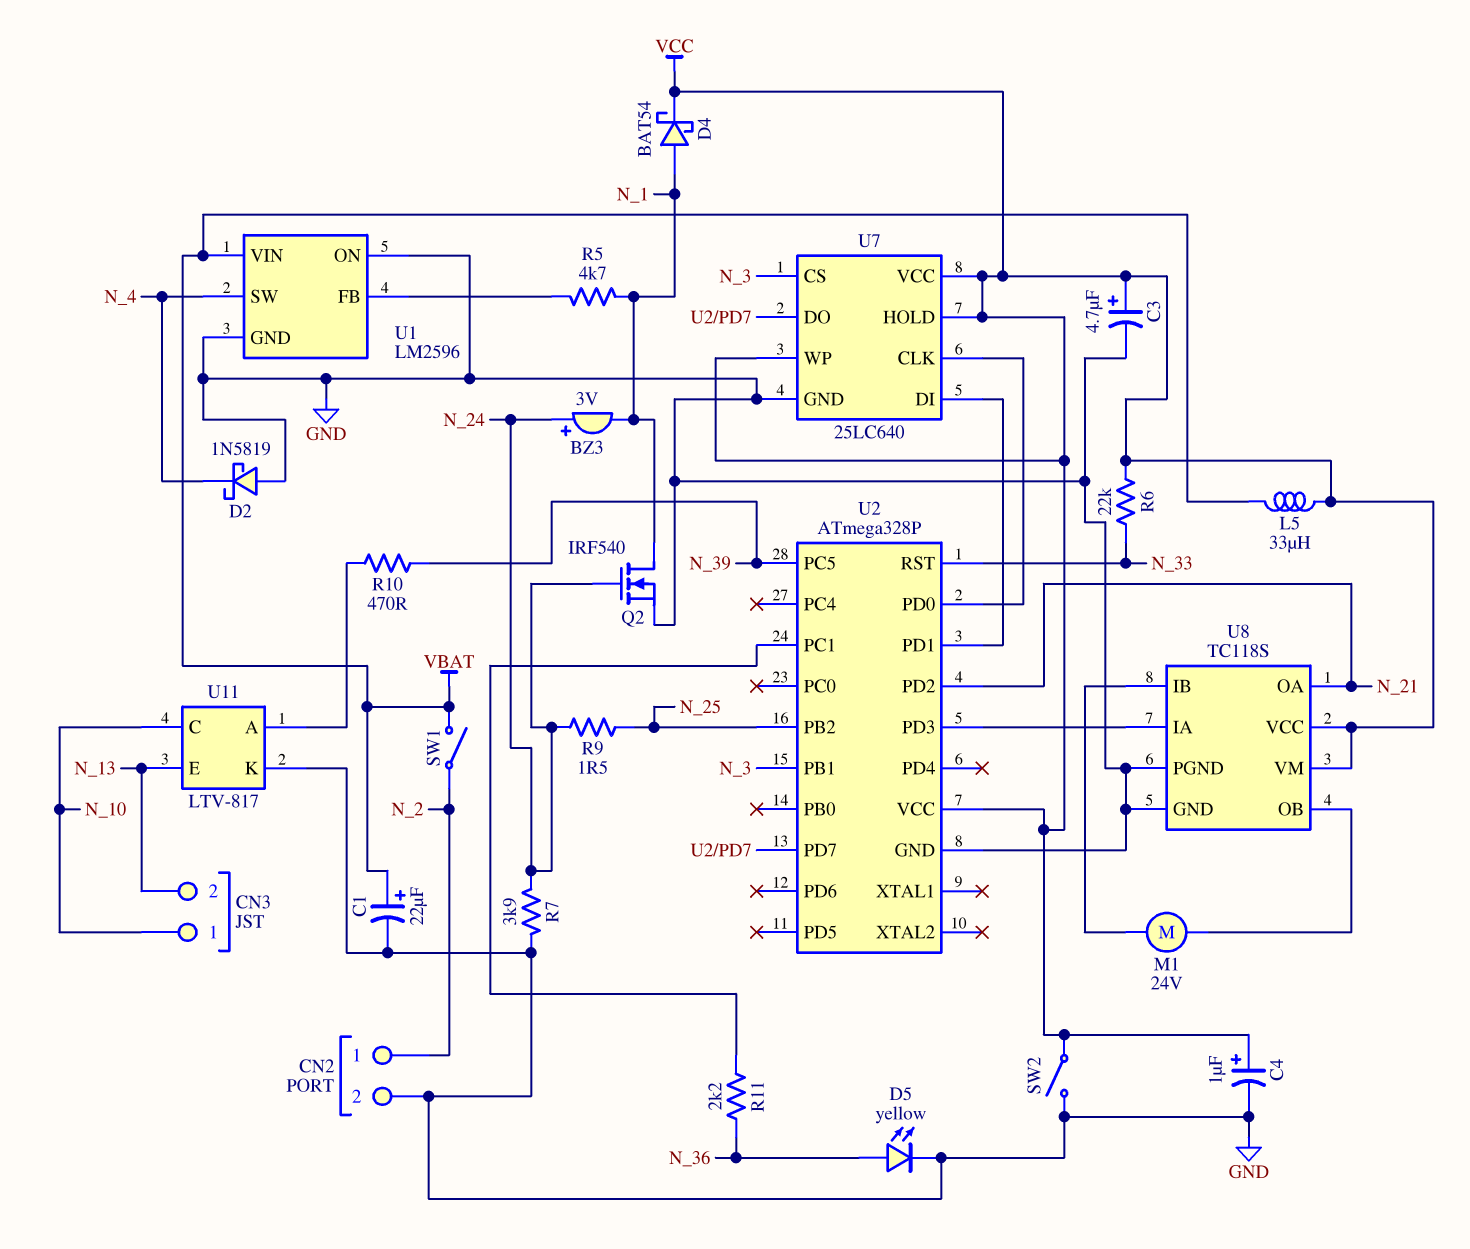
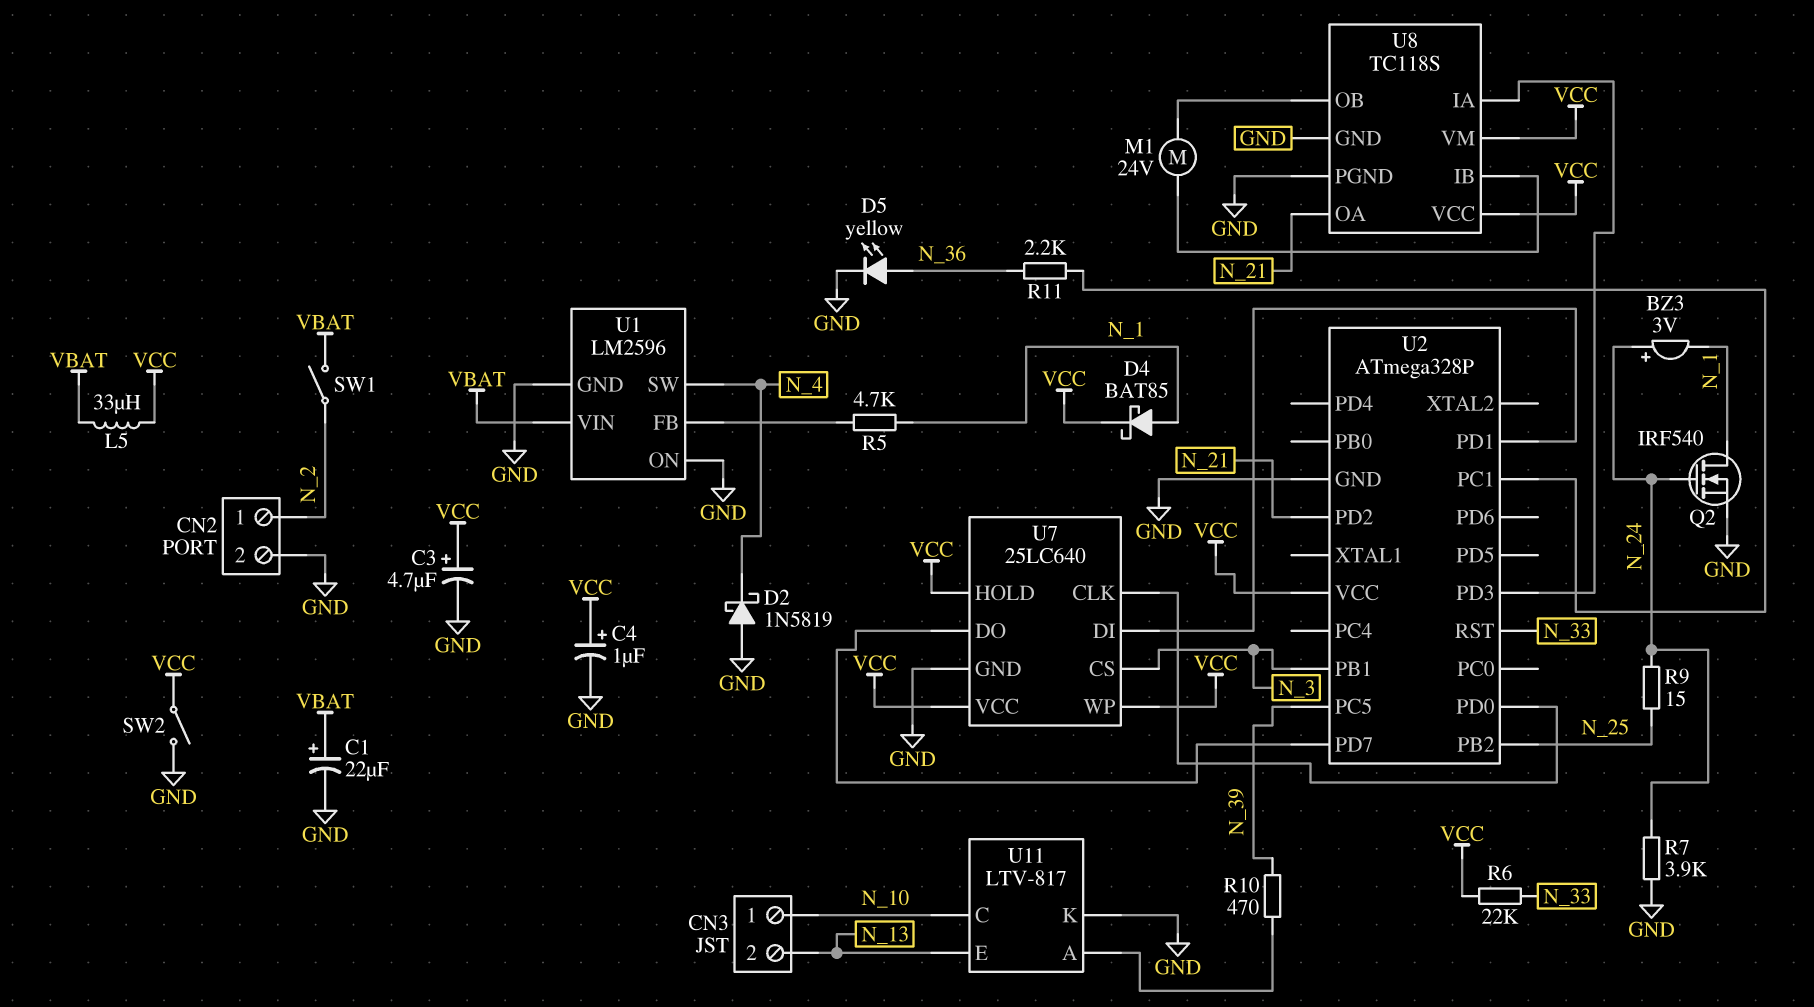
D4: schottky BAT54 (A N_1, K VCC) -> schottky BAT85 (A N_1, K VCC)
R9: 1.5 (N_24, N_25) -> 15 (N_24, N_25)

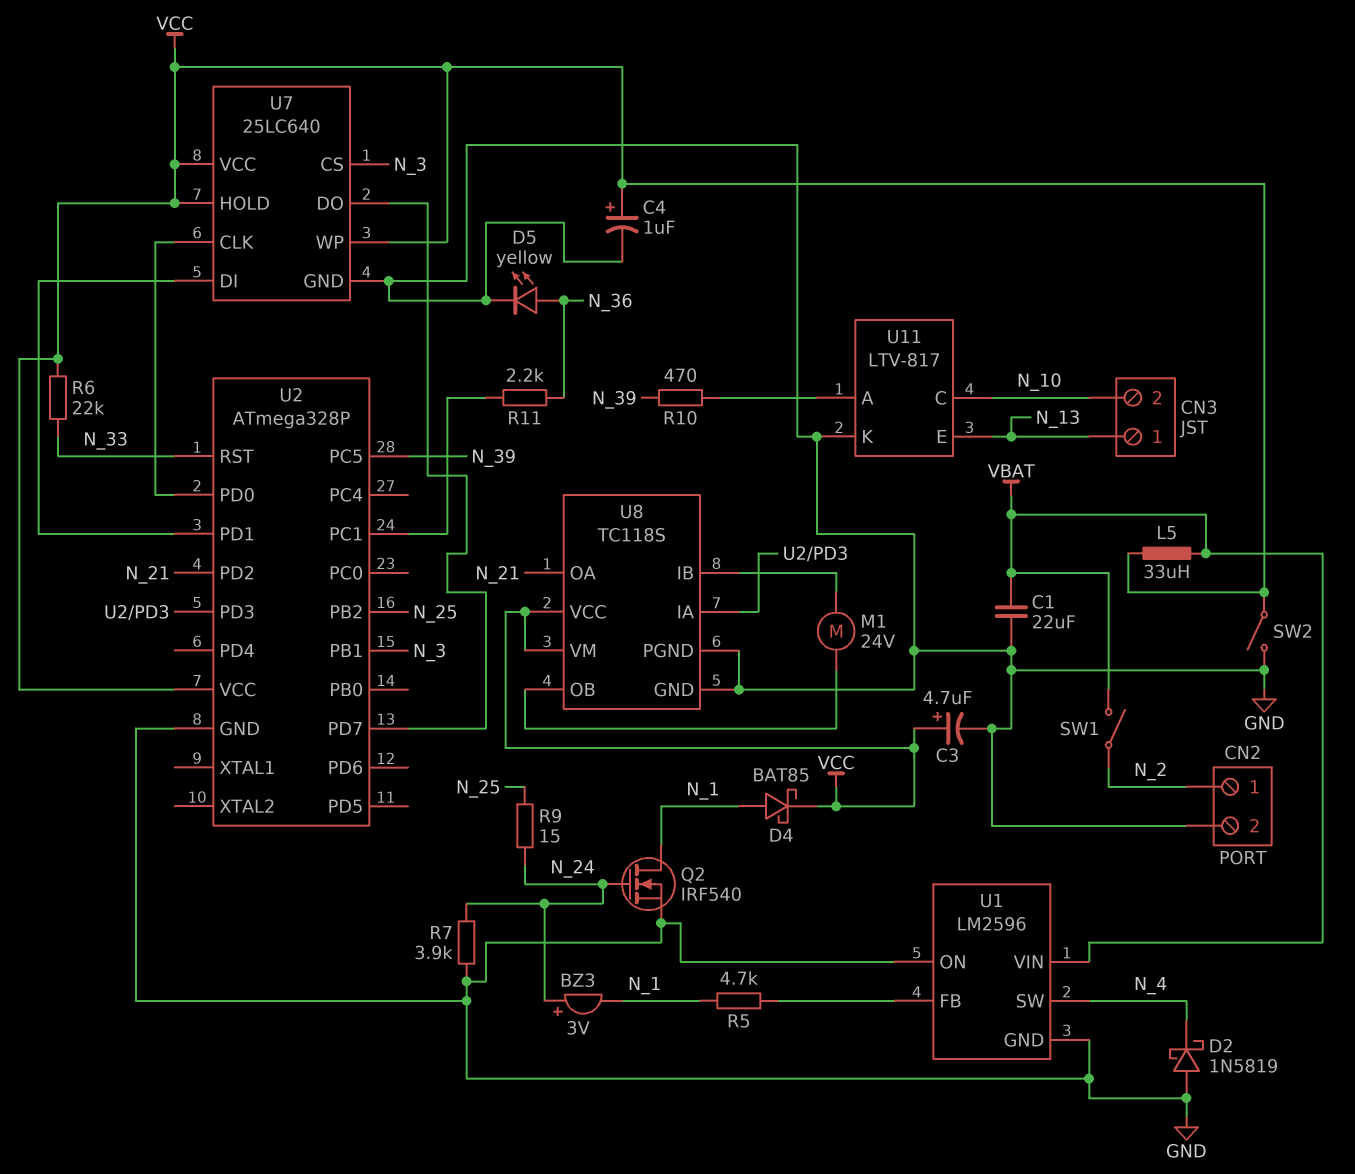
C1: 22uF (plus VBAT, minus GND) -> 22uF (GND, VBAT)
CN3 pin 1: N_10 -> N_13
CN3 pin 2: N_13 -> N_10

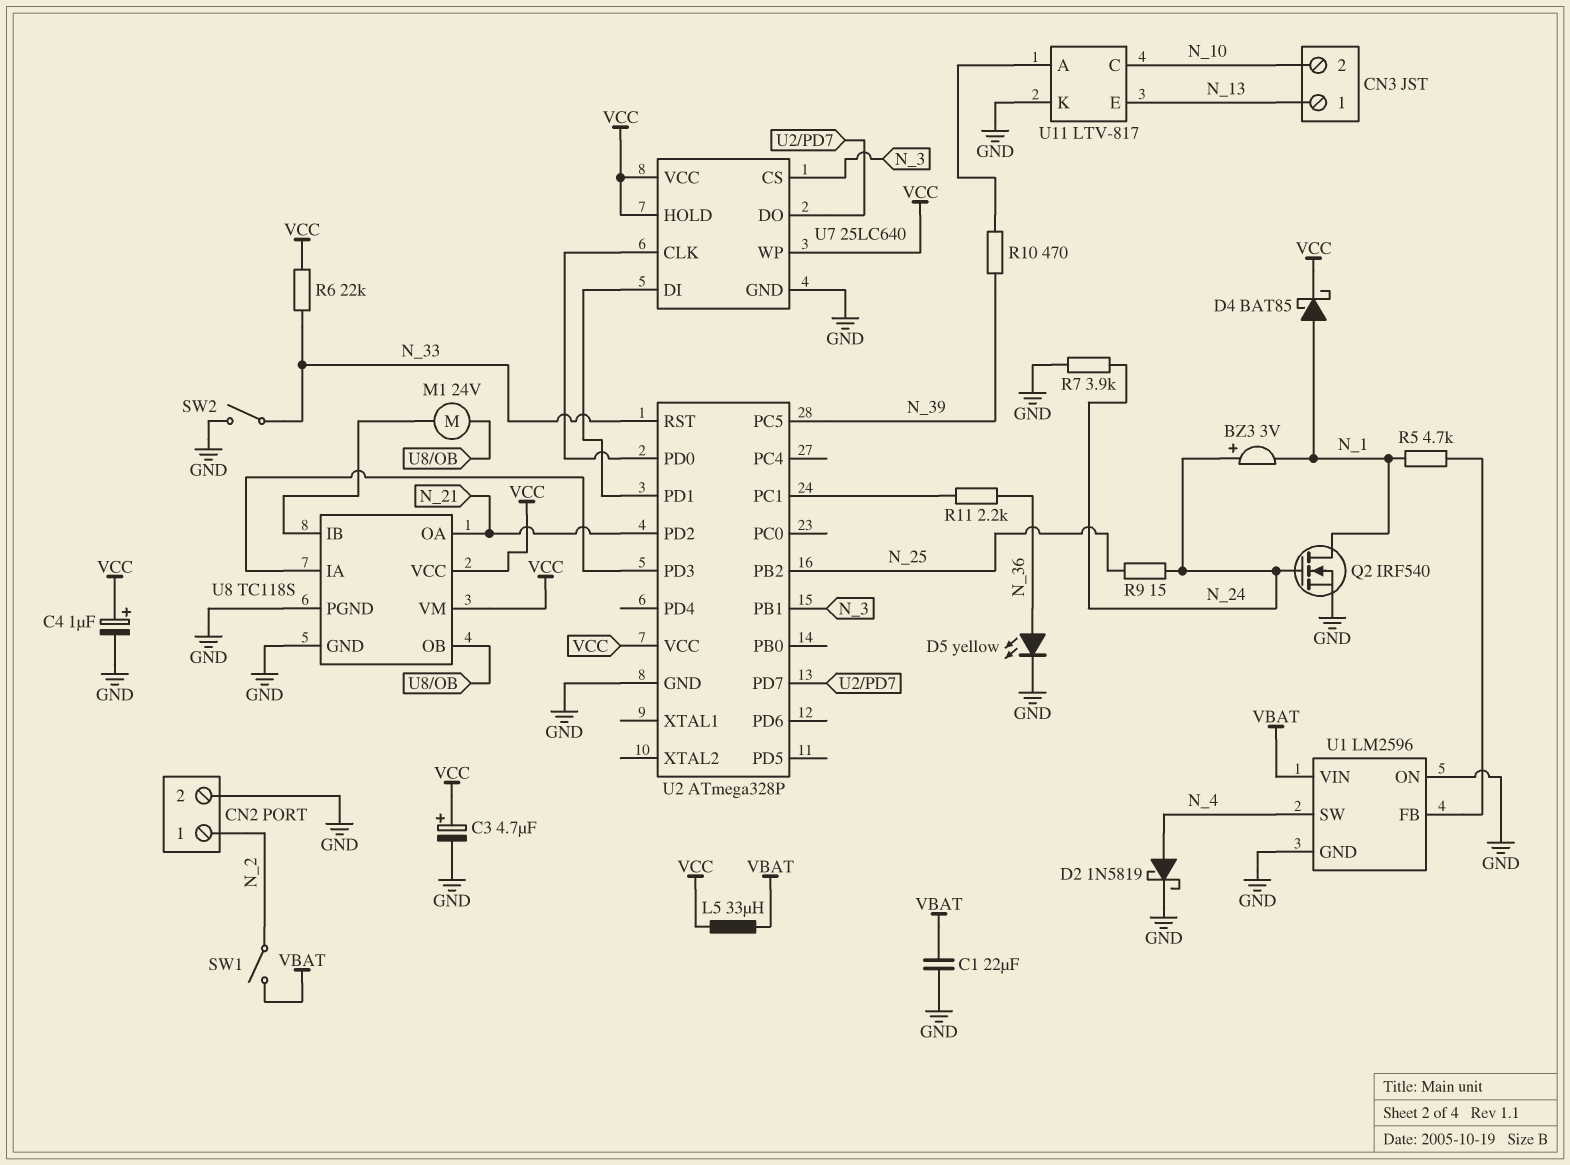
D2: schottky 1N5819 (A GND, K N_4) -> schottky 1N5819 (A N_4, K GND)
SW2: switch (GND, VCC) -> switch (GND, N_33)

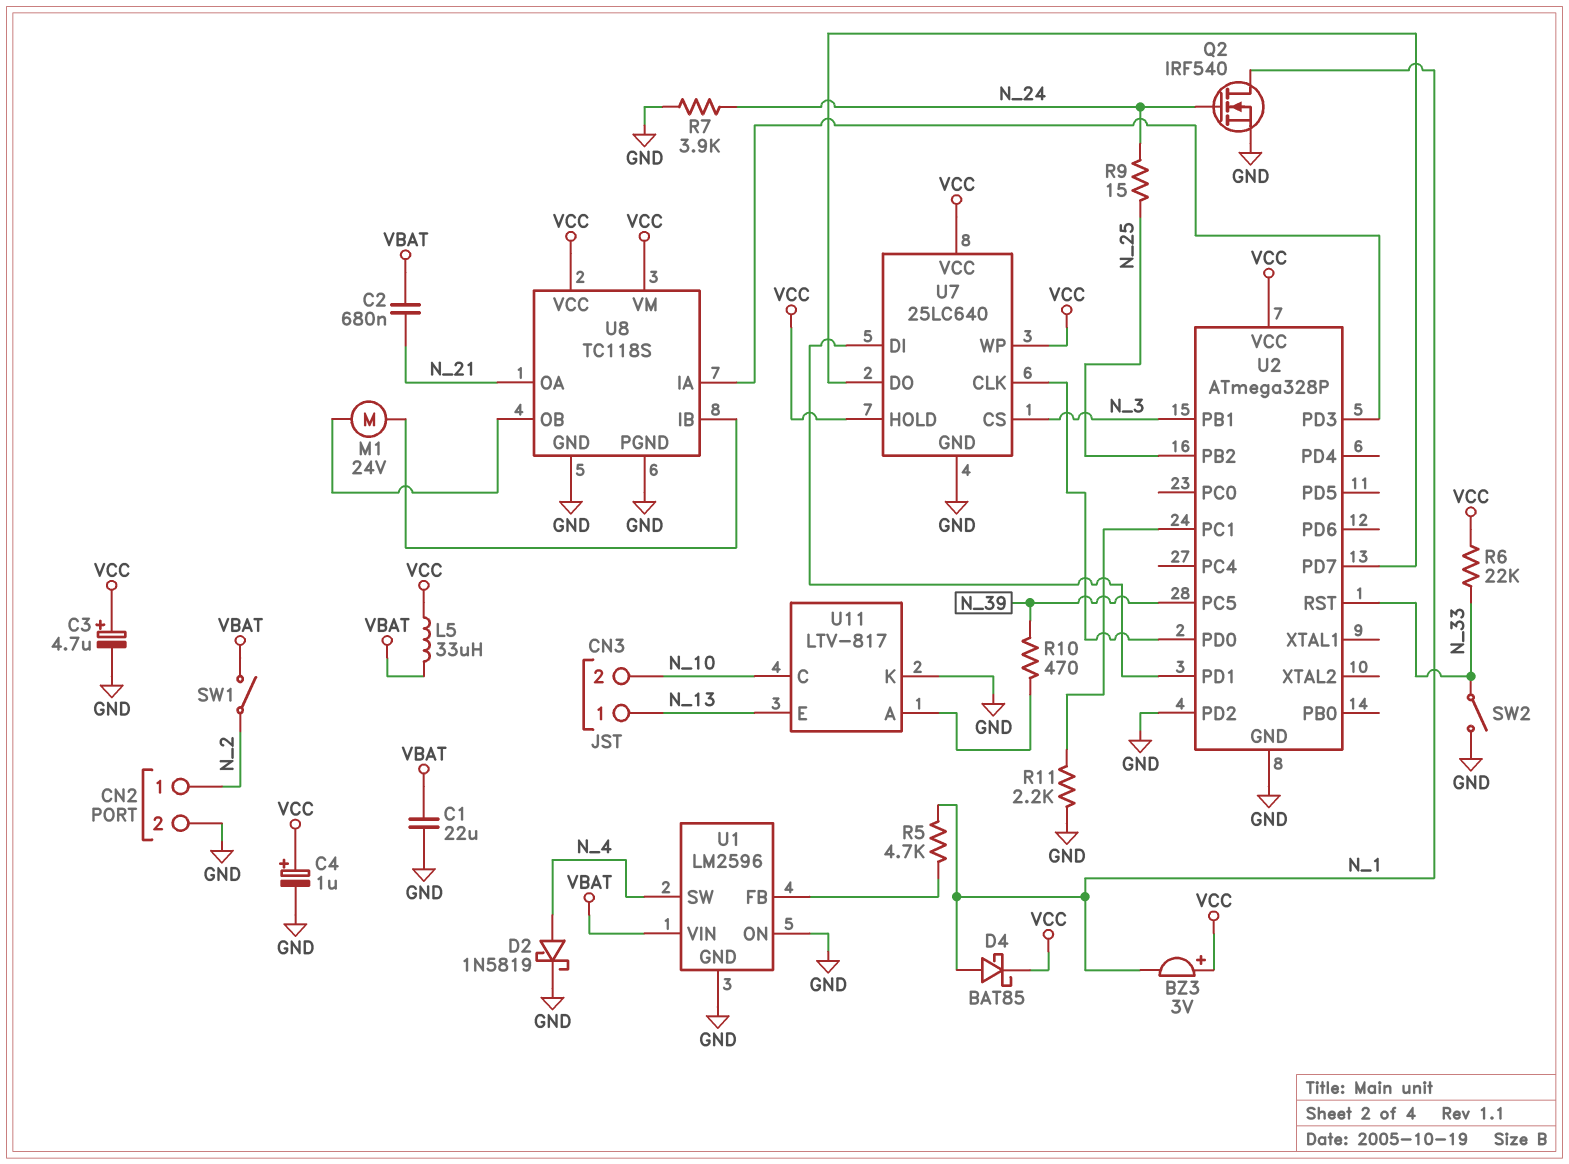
BZ3: buzzer 3V (plus N_24, minus N_1) -> buzzer 3V (plus VCC, minus N_1)
C2: none -> 680nF (N_21, VBAT)
D5: LED yellow (A N_36, K GND) -> none
R11: 2.2k (N_36, U2/PC1) -> 2.2k (GND, U2/PC1)
U2 pin PD2: N_21 -> GND

